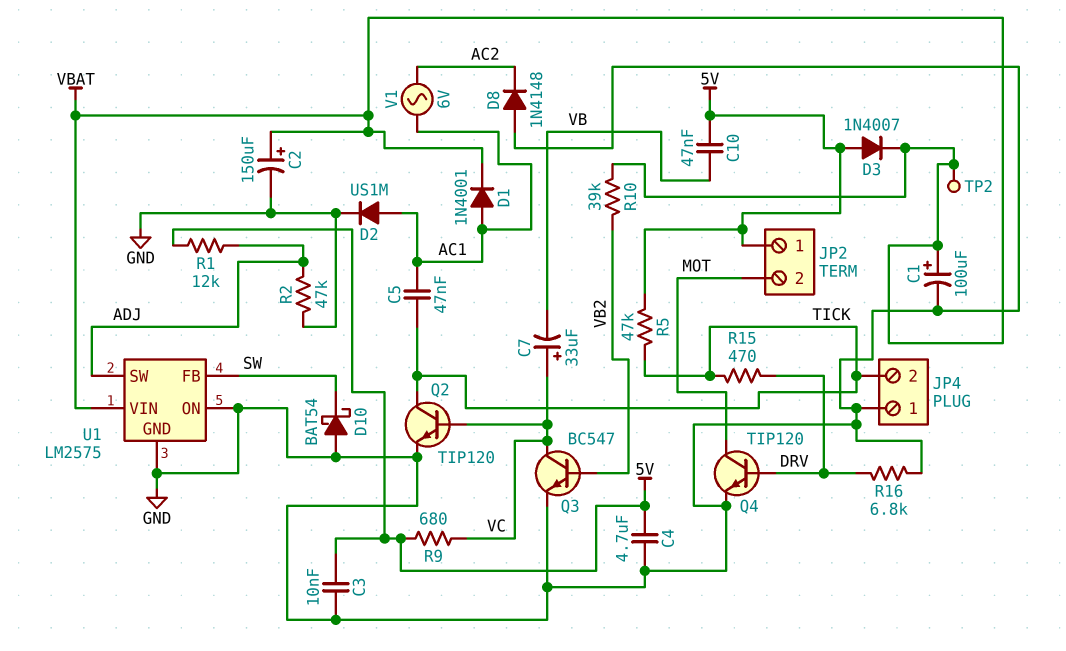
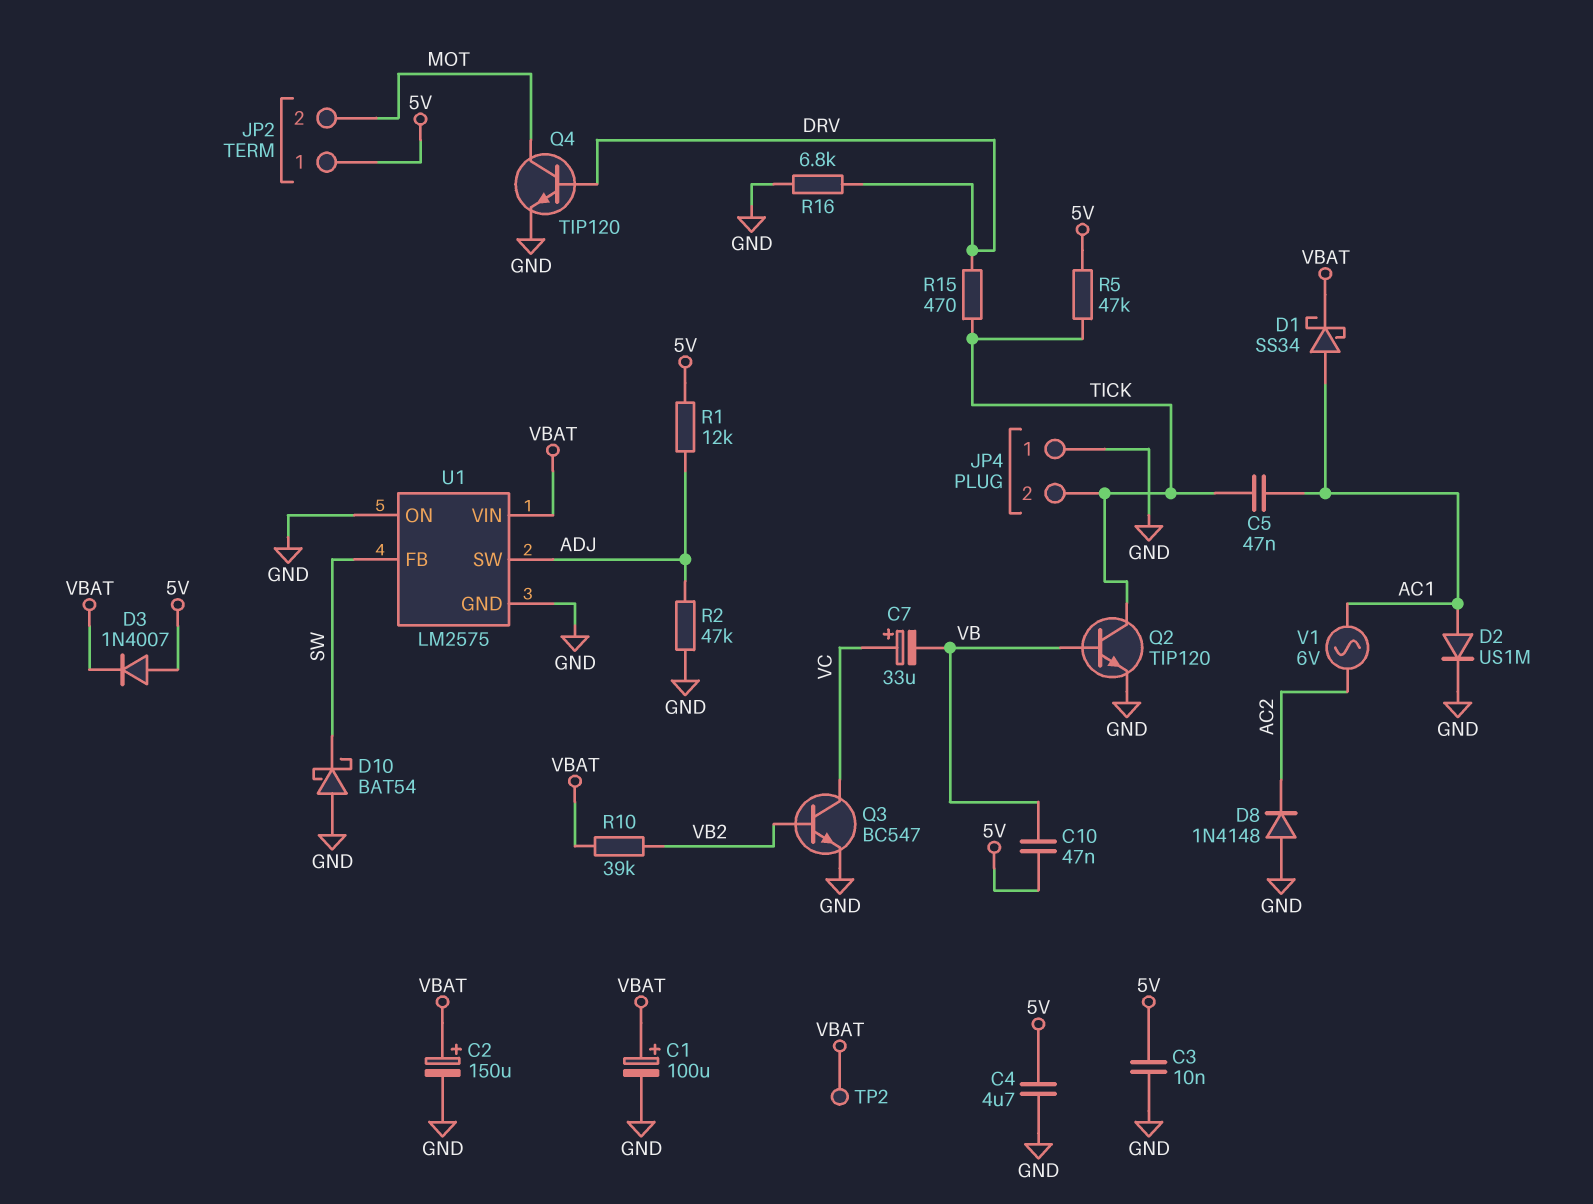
D1: diode 1N4001 (A AC1, K VBAT) -> schottky SS34 (A AC1, K VBAT)
Q2: NPN TIP120 (B VC, C TICK, E GND) -> NPN TIP120 (B VB, C TICK, E GND)
R9: 680 (5V, VC) -> none

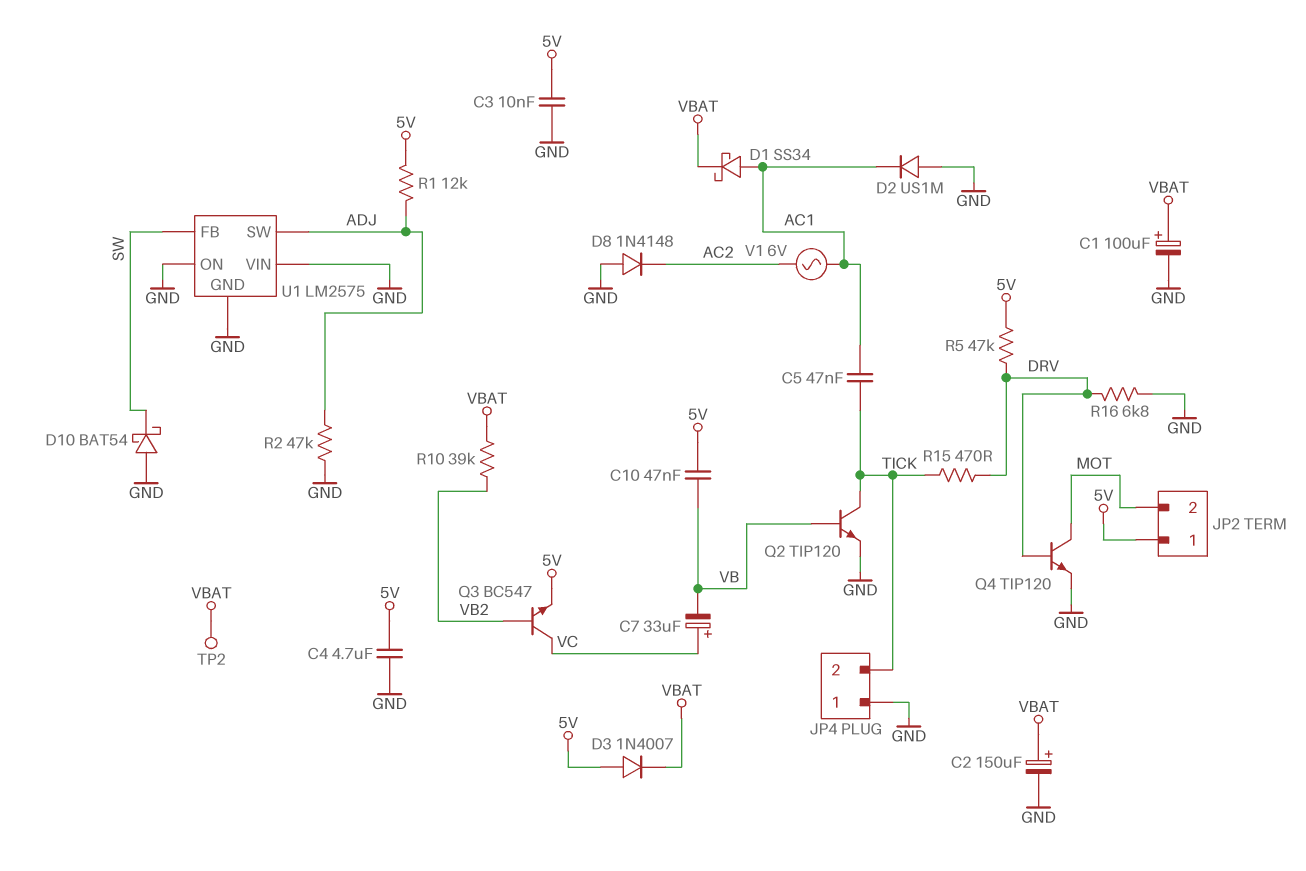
D2: diode US1M (A AC1, K GND) -> diode US1M (A GND, K AC1)
Q3: NPN BC547 (B VB2, C VC, E GND) -> NPN BC547 (B VB2, C VC, E 5V)
R5: 47k (5V, TICK) -> 47k (5V, DRV)
U1 pin VIN: VBAT -> GND

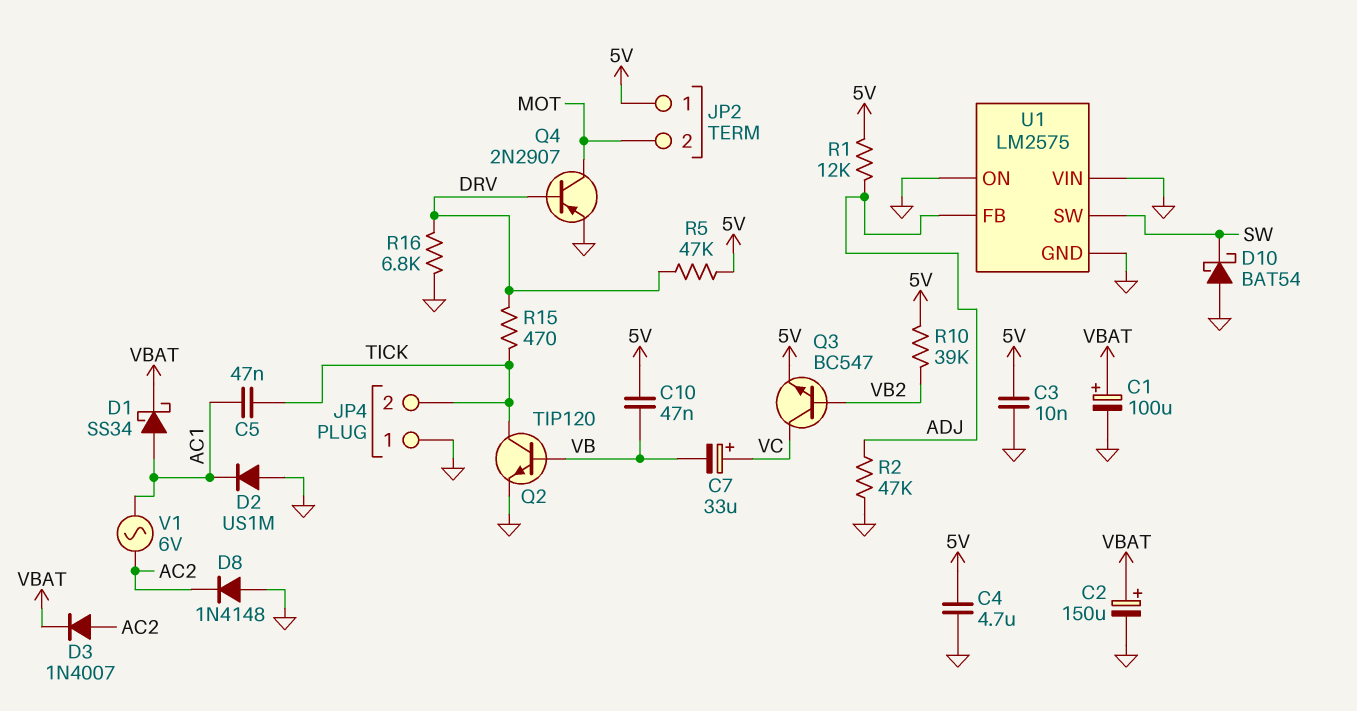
D3: diode 1N4007 (A 5V, K VBAT) -> diode 1N4007 (A AC2, K VBAT)
Q4: NPN TIP120 (B DRV, C MOT, E GND) -> PNP 2N2907 (B DRV, C MOT, E GND)
R10: 39k (VB2, VBAT) -> 39k (5V, VB2)
TP2: test point (VBAT) -> none
U1 pin FB: SW -> ADJ
U1 pin SW: ADJ -> SW

